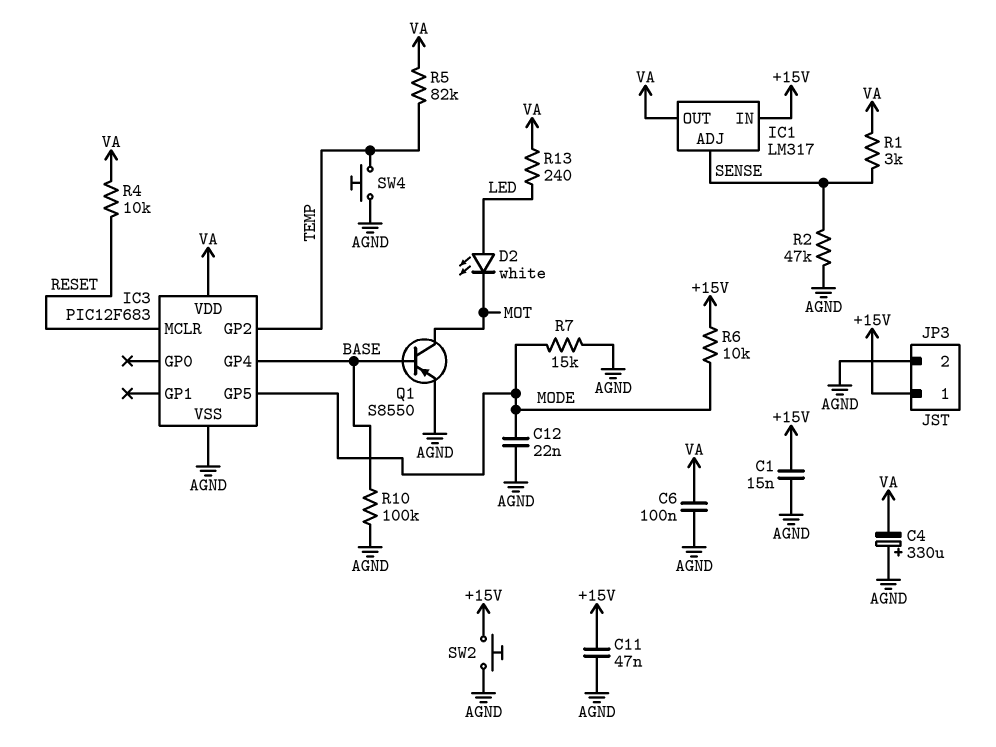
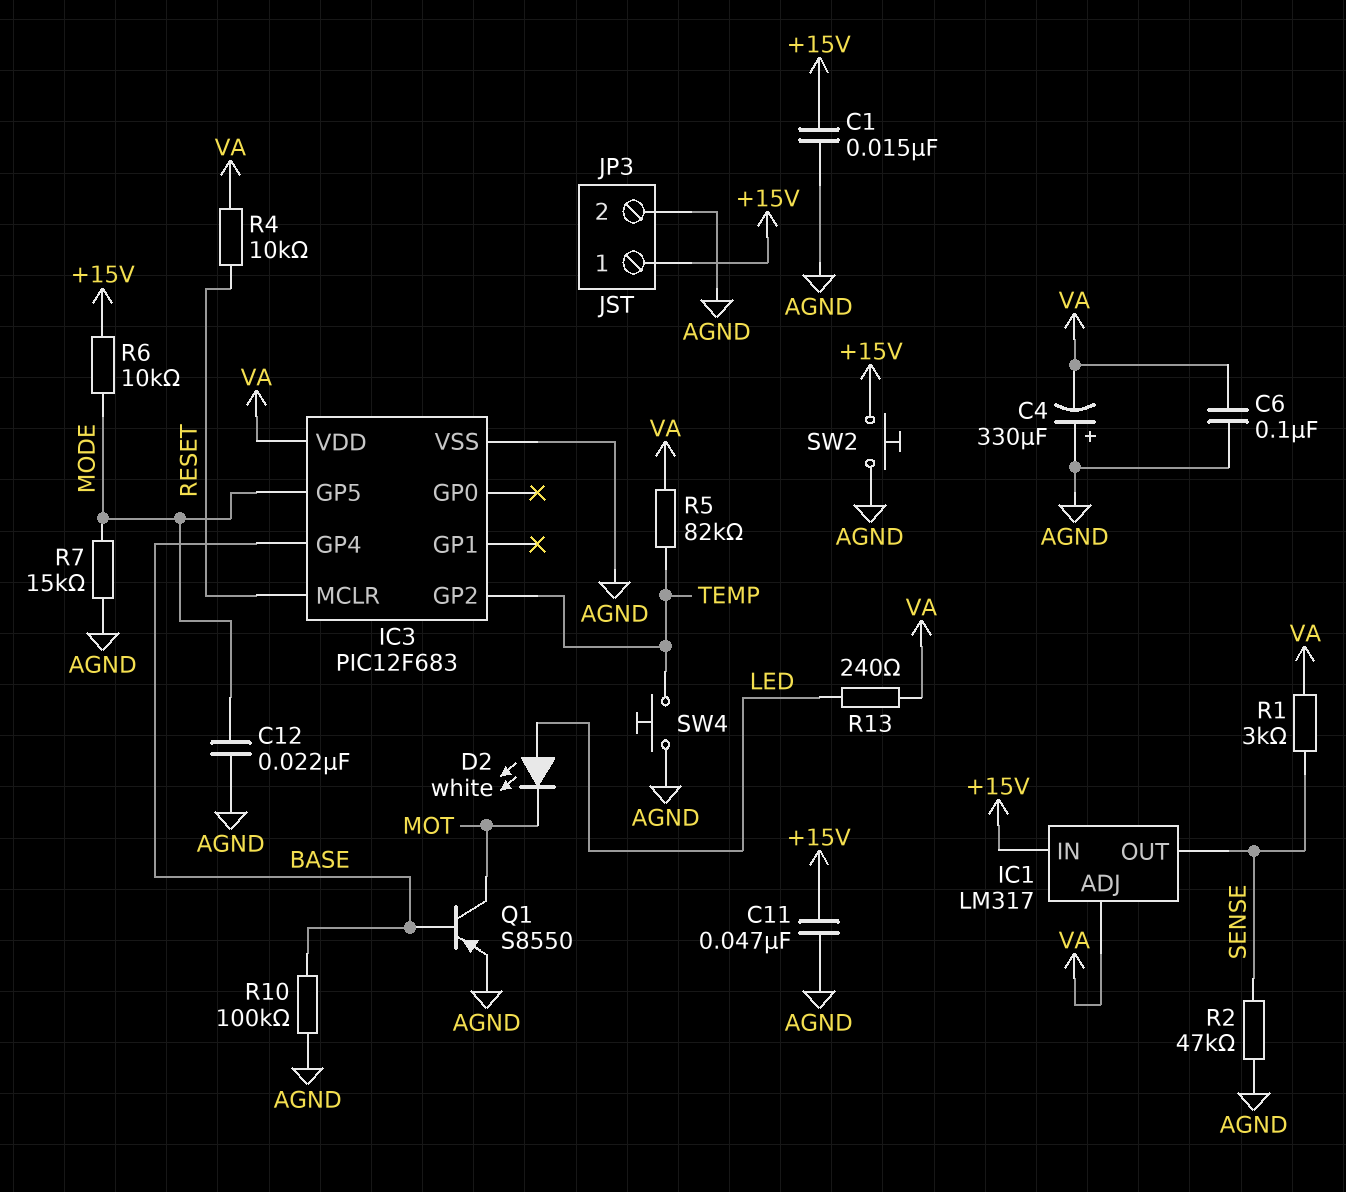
IC1 pin ADJ: SENSE -> VA
IC1 pin OUT: VA -> SENSE

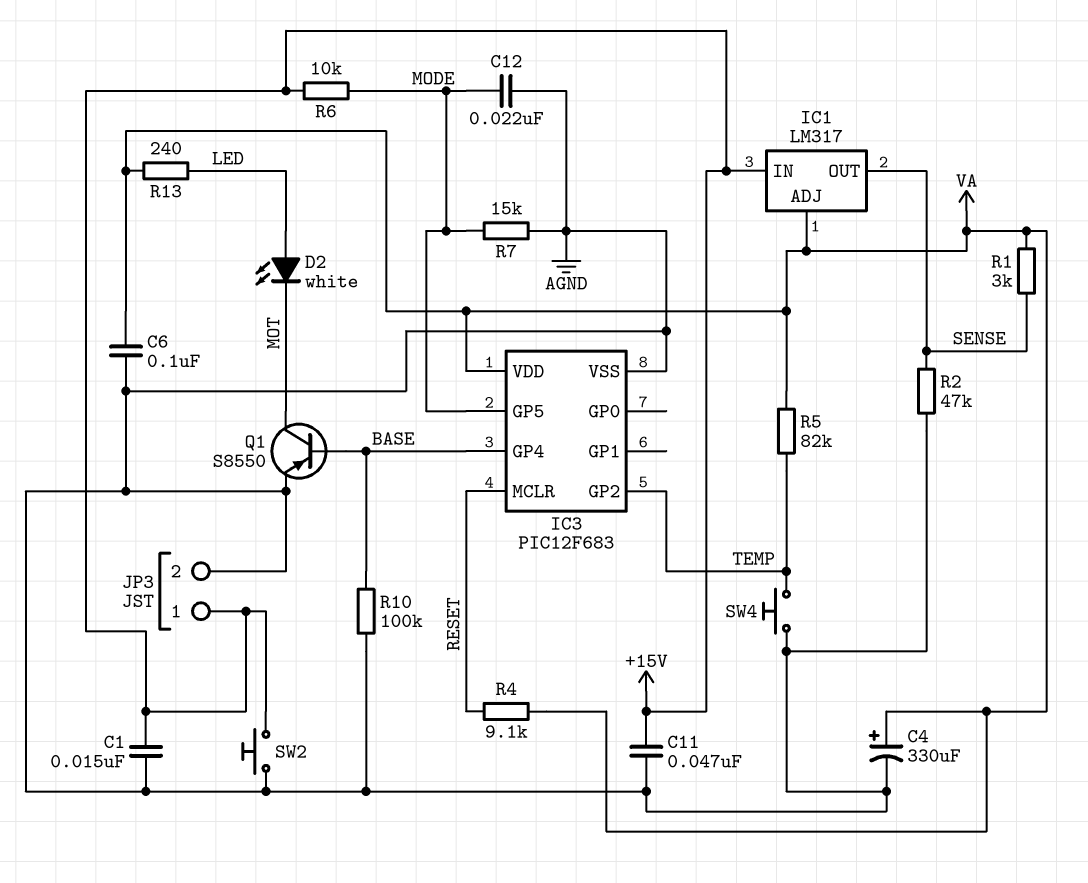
C4: 330uF (plus AGND, minus VA) -> 330uF (plus VA, minus AGND)
R4: 10k (RESET, VA) -> 9.1k (RESET, VA)

